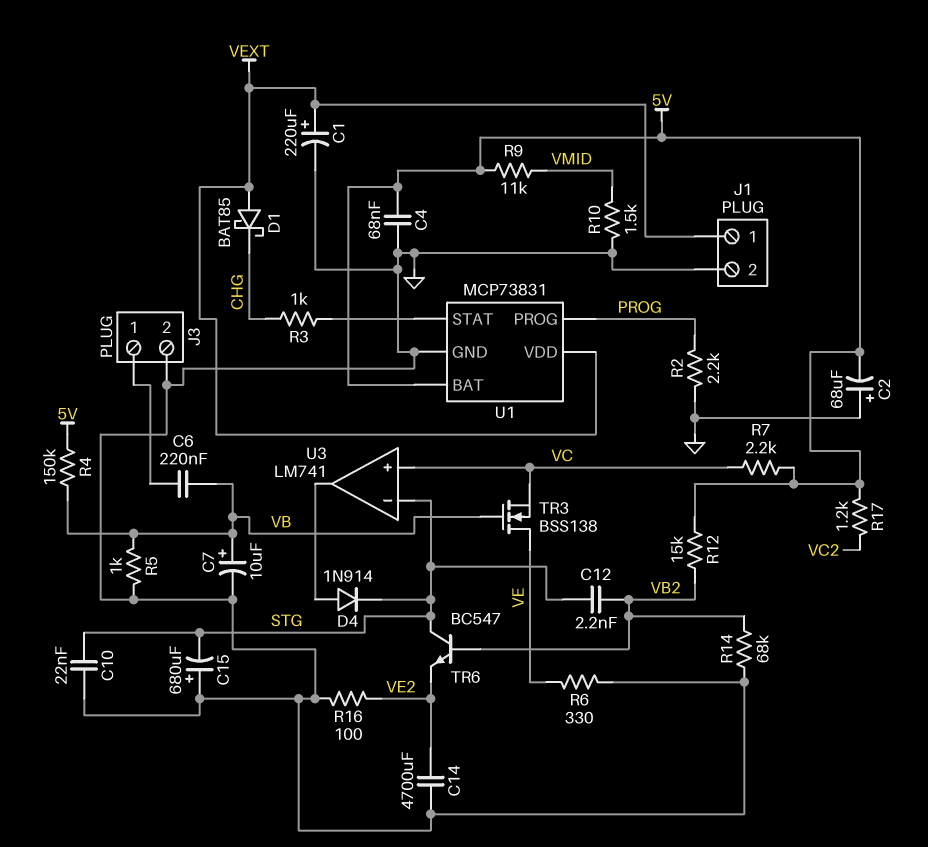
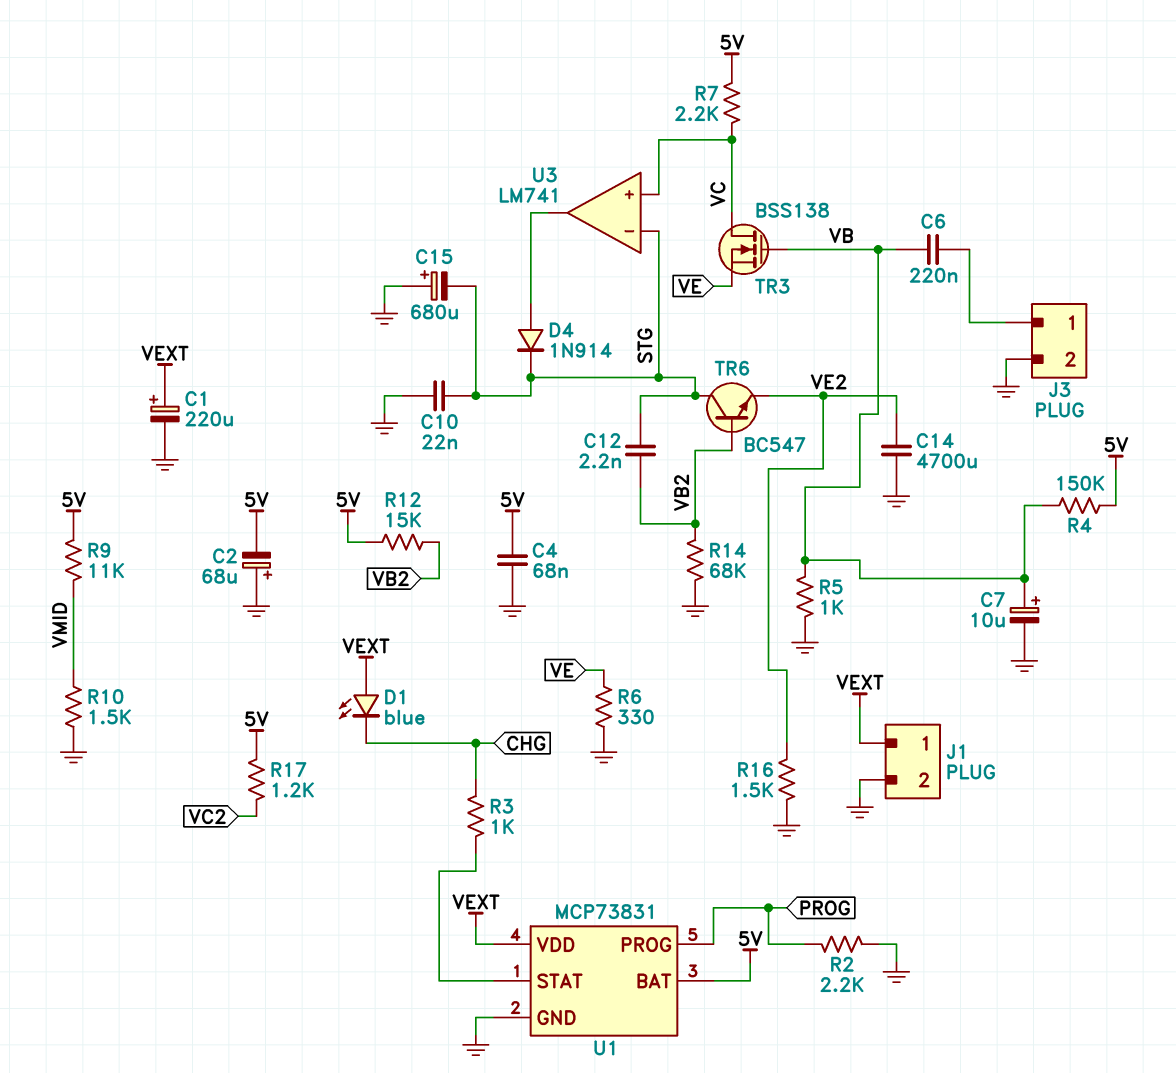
D1: schottky BAT85 (A VEXT, K CHG) -> LED blue (A VEXT, K CHG)
R16: 100 (GND, VE2) -> 1.5k (GND, VE2)
TR3: NMOS BSS138 (G VB, D VE, S VC) -> NMOS BSS138 (G VB, D VC, S VE)

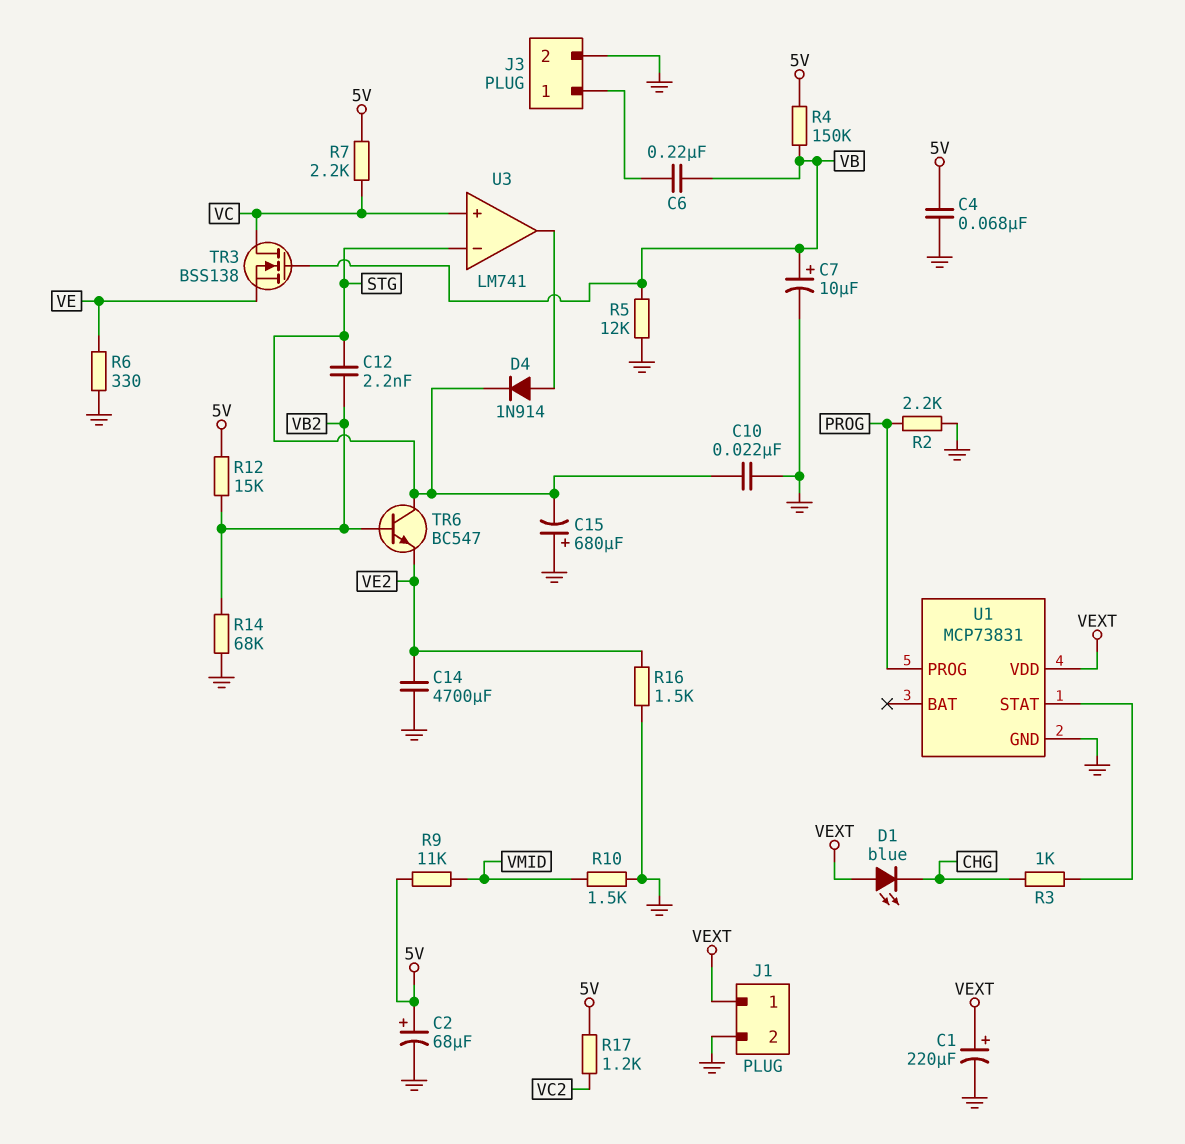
C2: 68uF (plus GND, minus 5V) -> 68uF (plus 5V, minus GND)
R5: 1k (GND, VB) -> 12k (GND, VB)
U1 pin BAT: 5V -> none

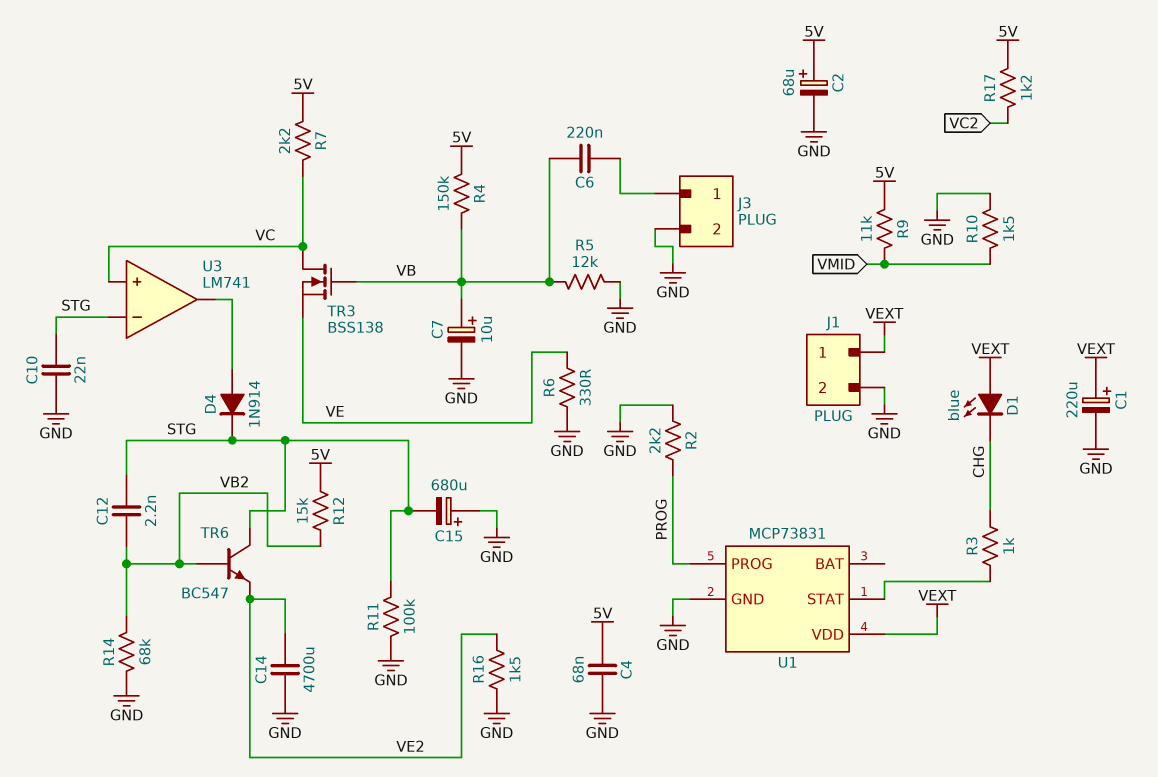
R11: none -> 100k (GND, STG)

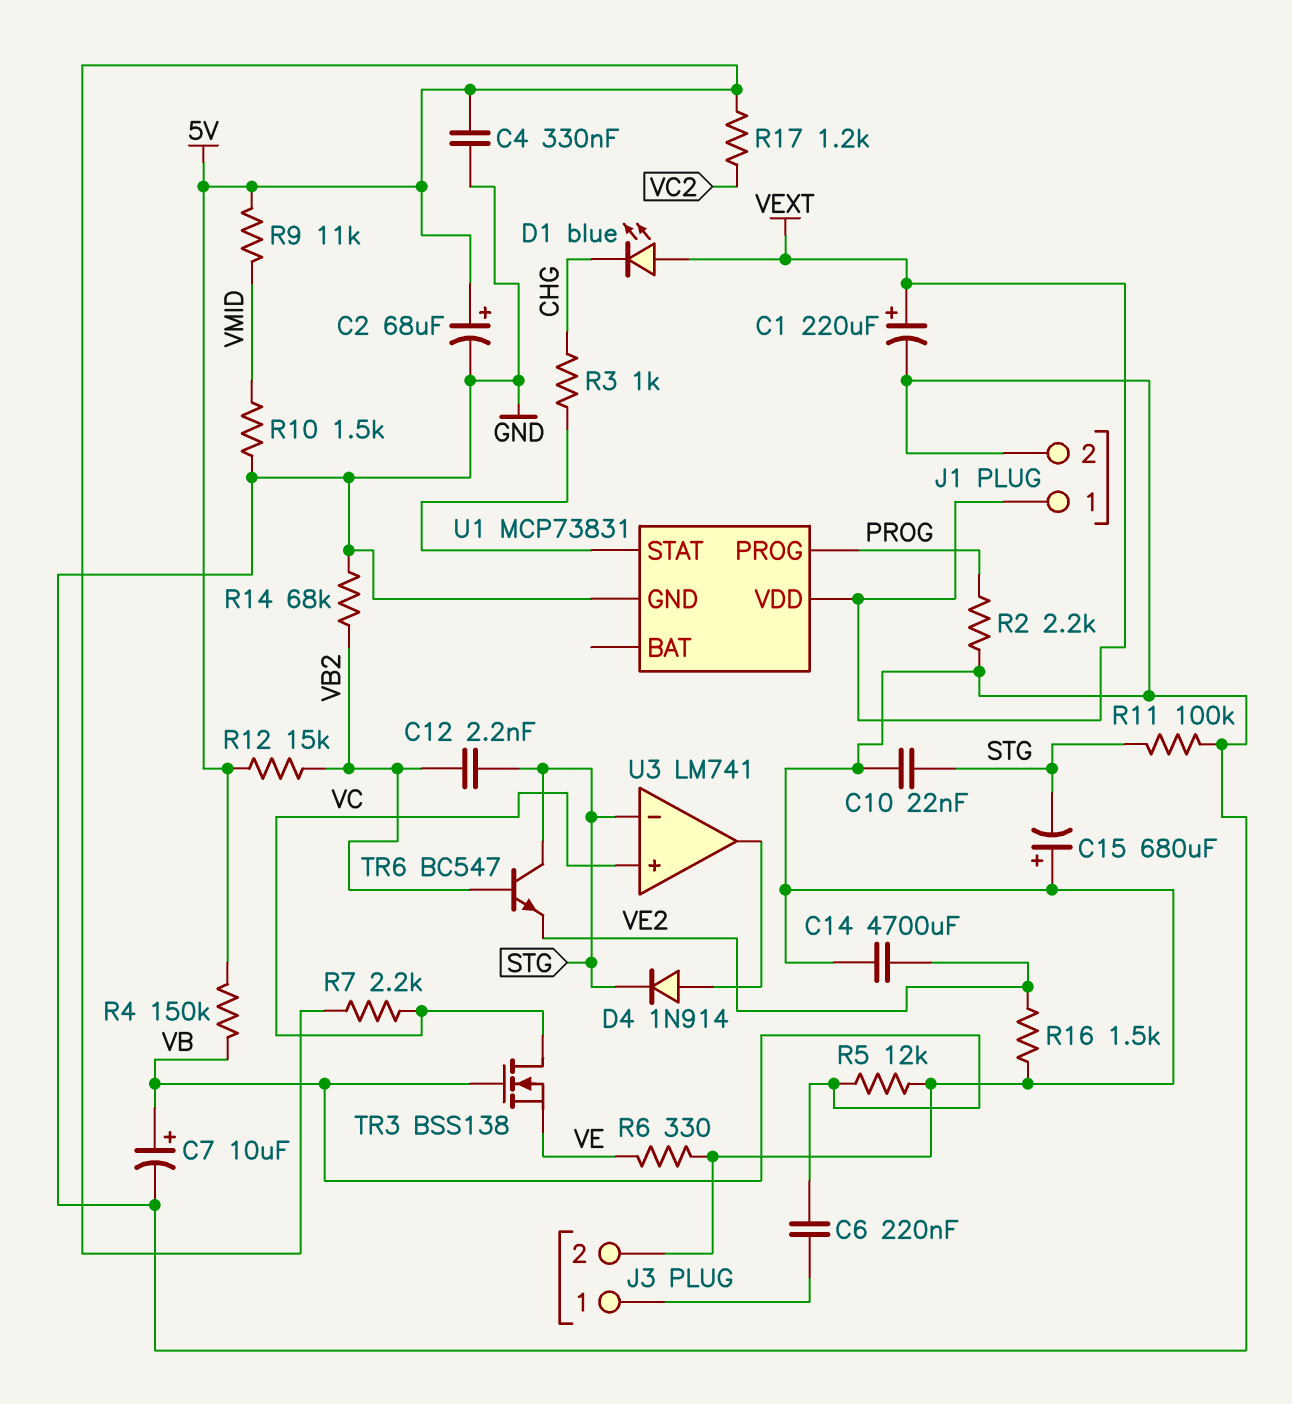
C4: 68nF (5V, GND) -> 330nF (5V, GND)

